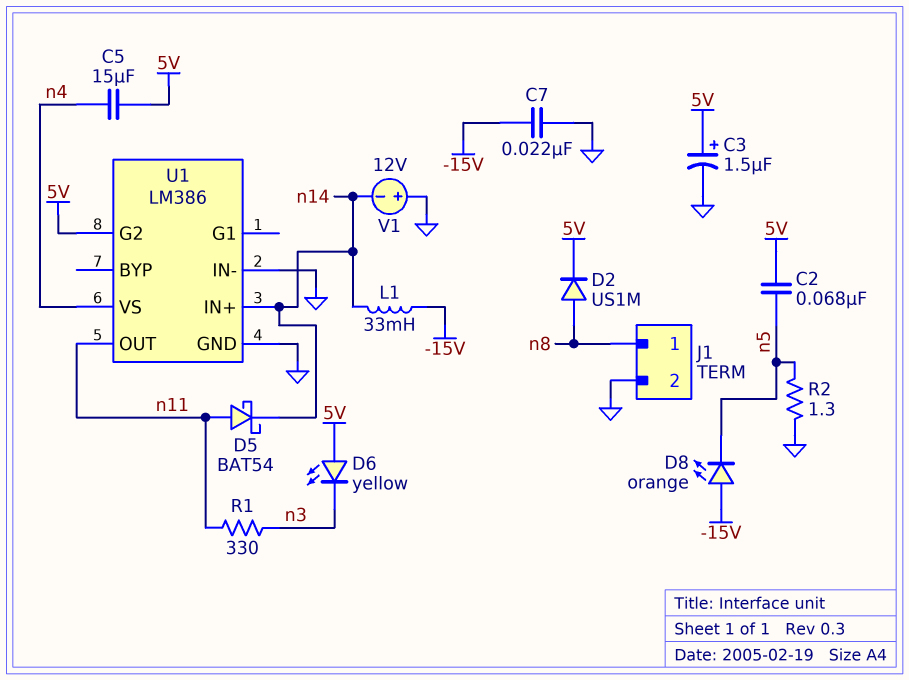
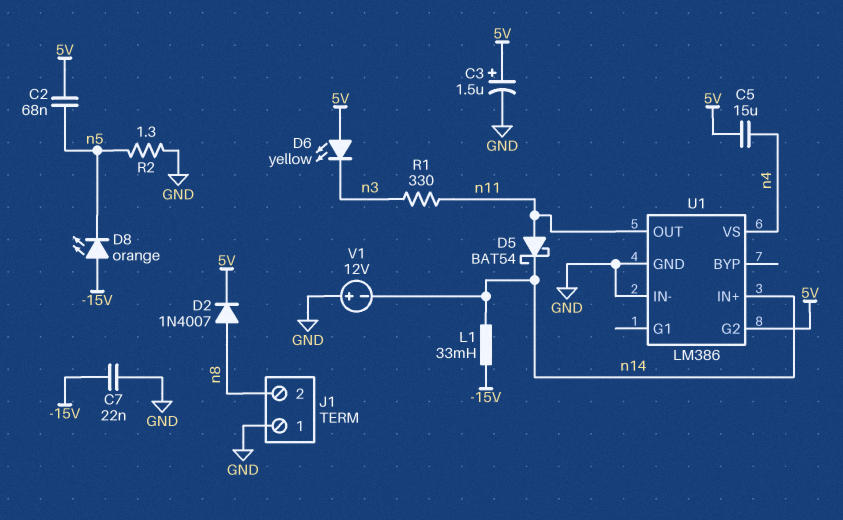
D2: diode US1M (A n8, K 5V) -> diode 1N4007 (A n8, K 5V)
J1 pin 1: n8 -> GND
J1 pin 2: GND -> n8

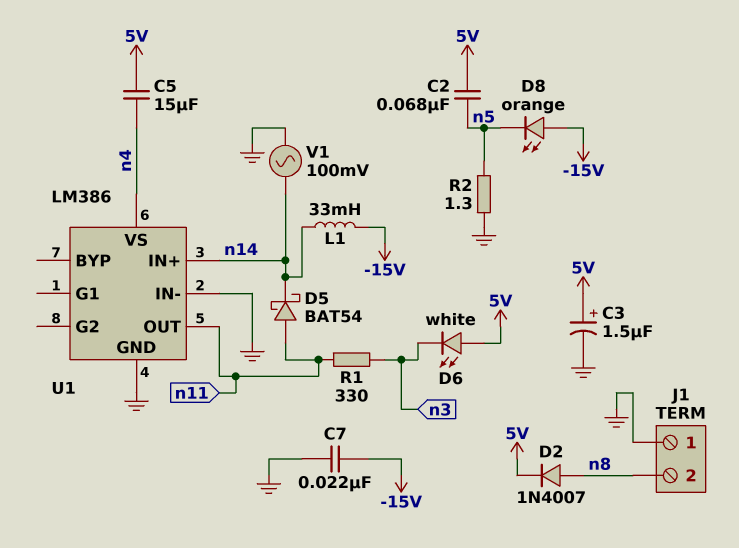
D6: LED yellow (A 5V, K n3) -> LED white (A 5V, K n3)
U1 pin G2: 5V -> none
V1: 12V (plus GND, minus n14) -> AC 100mV (GND, n14)

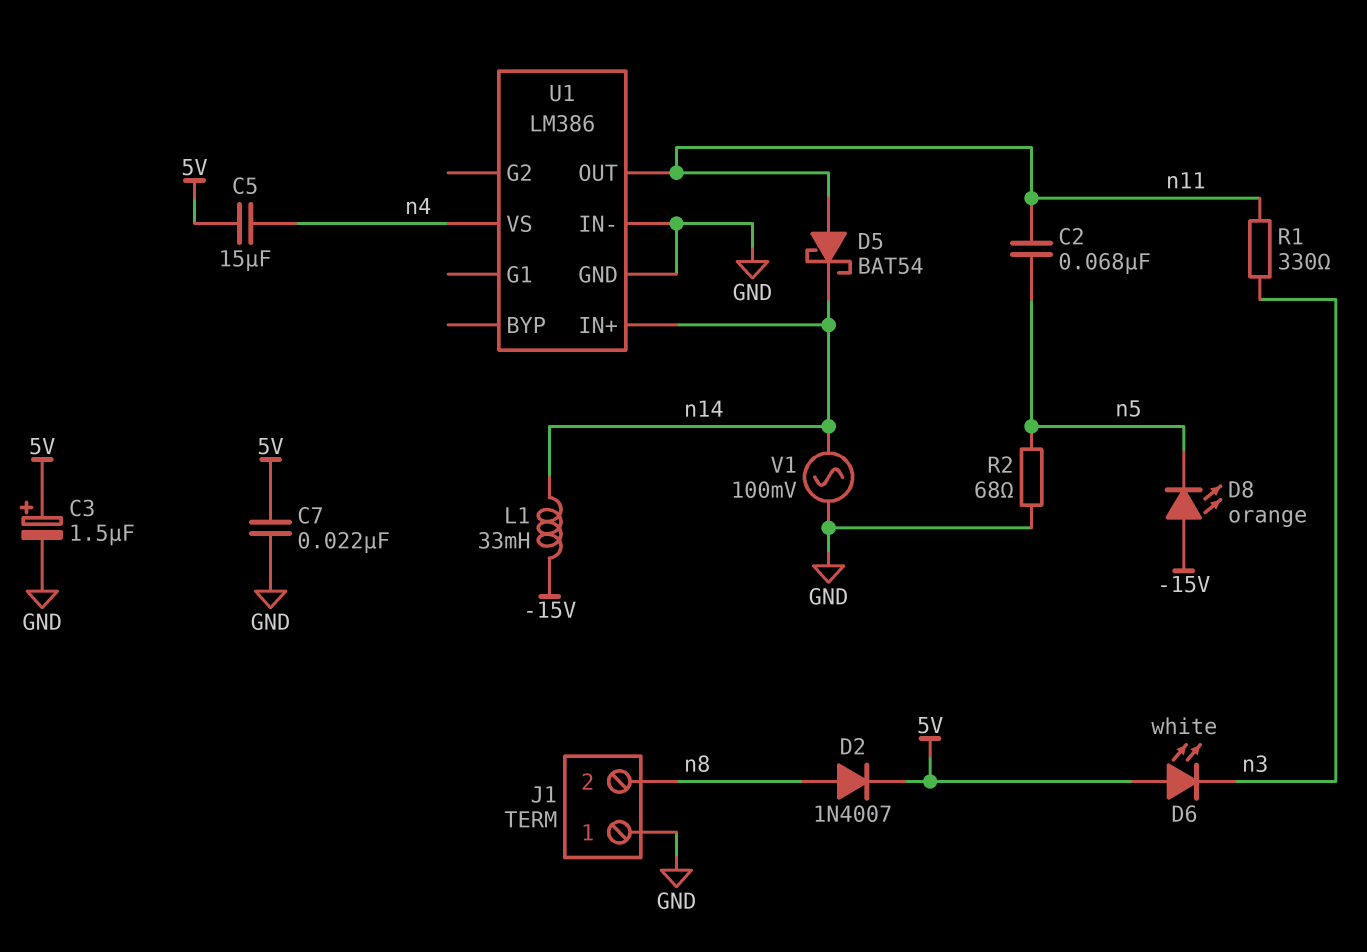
C2: 68nF (5V, n5) -> 68nF (n5, n11)
C7: 22nF (-15V, GND) -> 22nF (5V, GND)
R2: 1.3 (GND, n5) -> 68 (GND, n5)

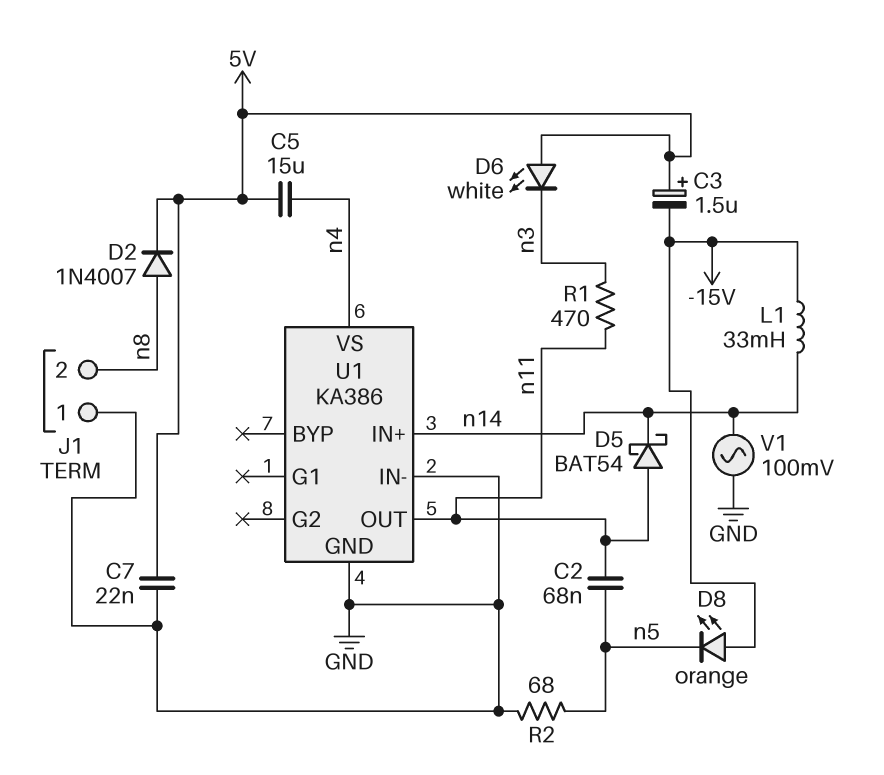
C3: 1.5uF (plus 5V, minus GND) -> 1.5uF (plus 5V, minus -15V)
R1: 330 (n3, n11) -> 470 (n3, n11)
U1: LM386 -> KA386

